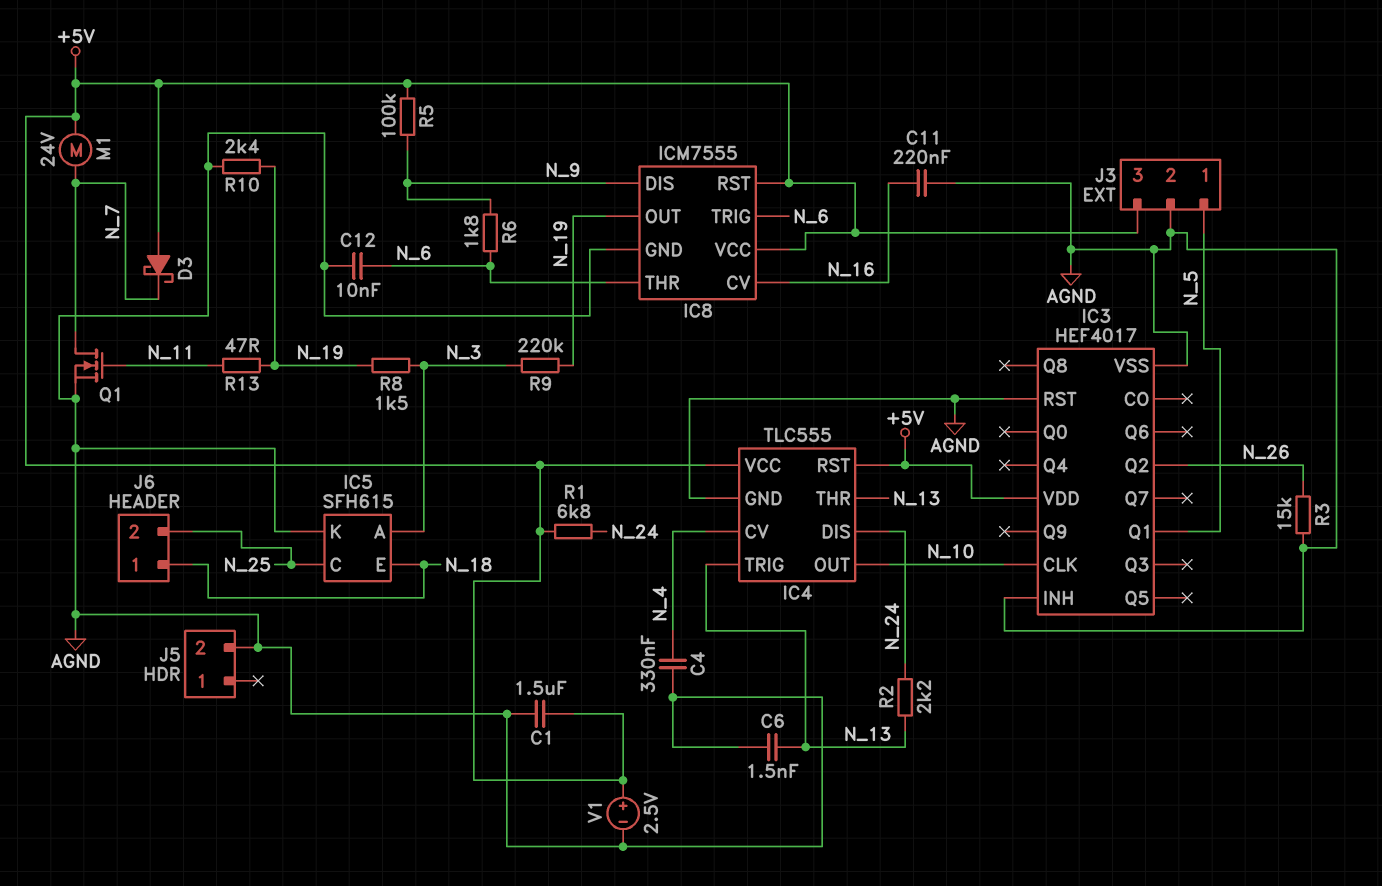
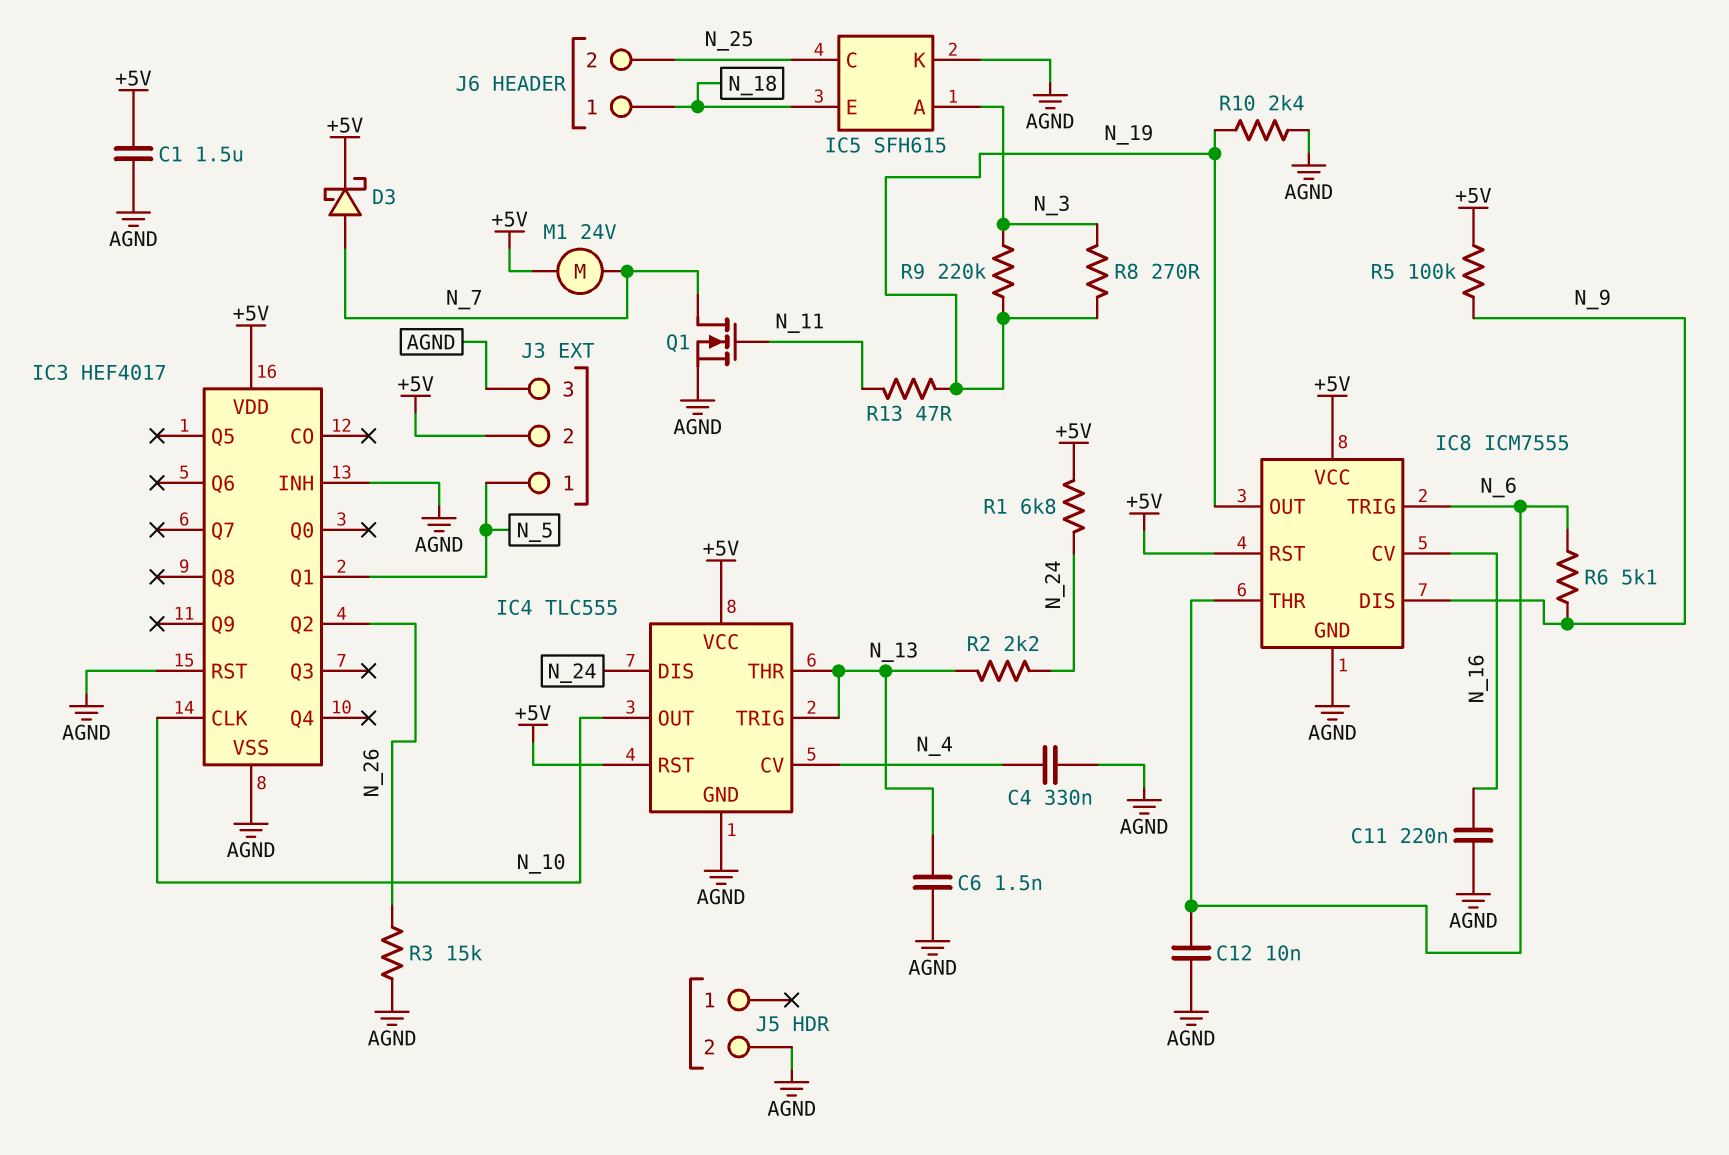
D3: schottky (A +5V, K N_7) -> schottky (A N_7, K +5V)
J3 pin 2: AGND -> +5V
J3 pin 3: +5V -> AGND
R6: 1.8k (N_6, N_9) -> 5.1k (N_6, N_9)
R8: 1.5k (N_3, N_19) -> 270 (N_3, N_19)
V1: 2.5V (plus +5V, minus AGND) -> none

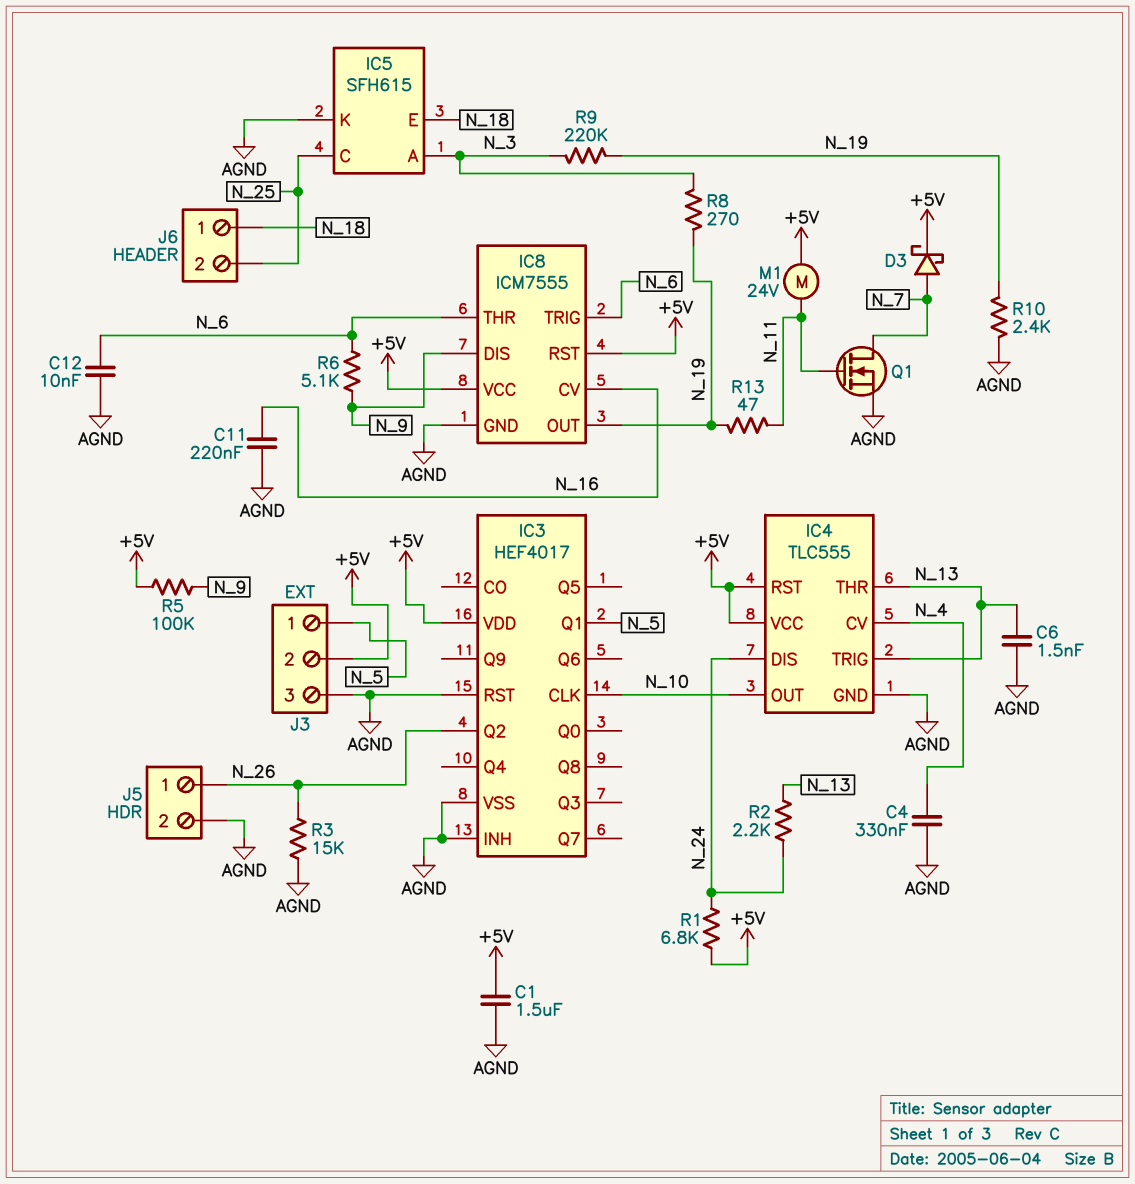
J5 pin 1: none -> N_26
M1: motor 24V (+5V, N_7) -> motor 24V (+5V, N_11)

